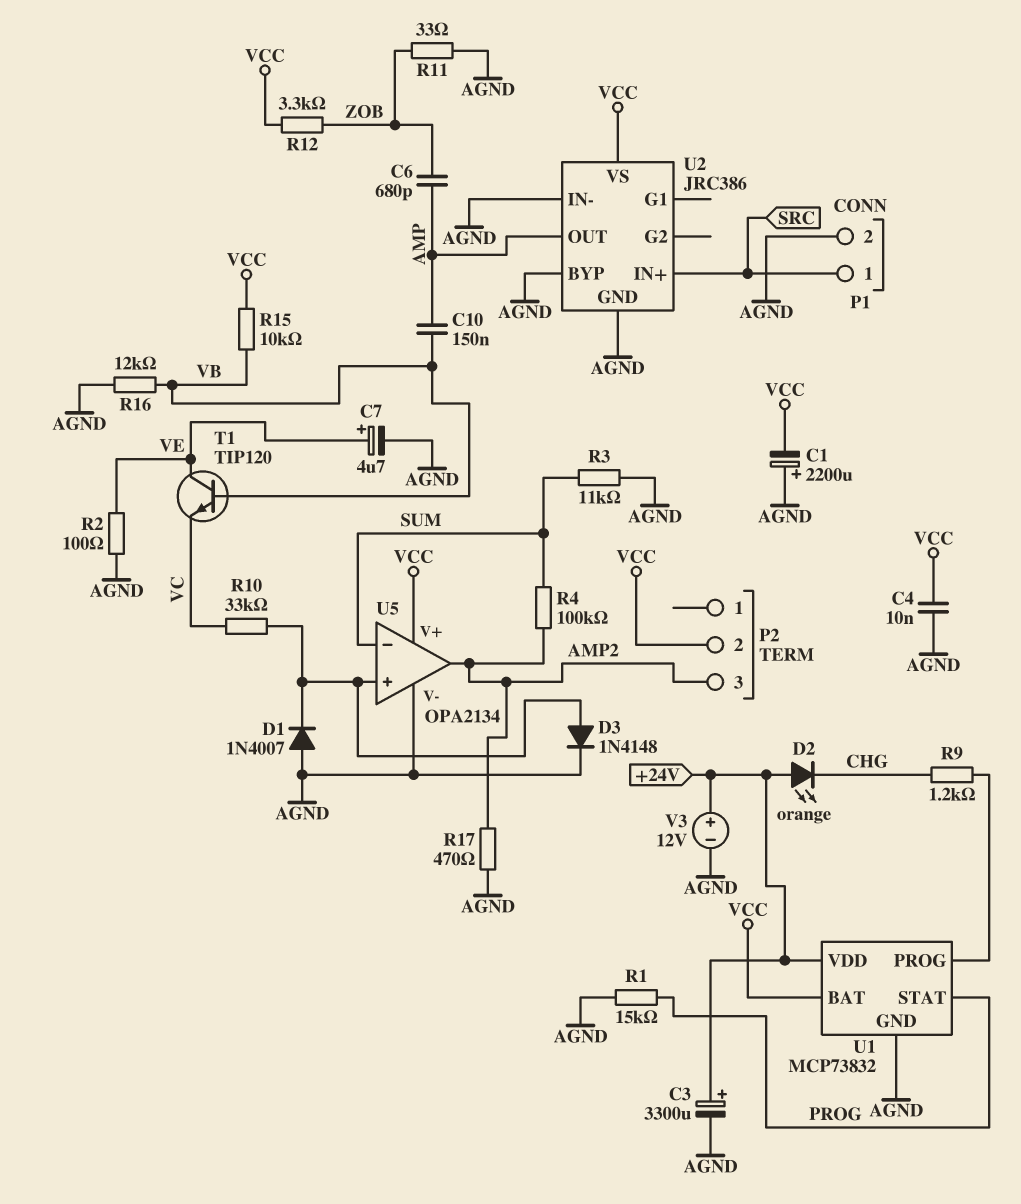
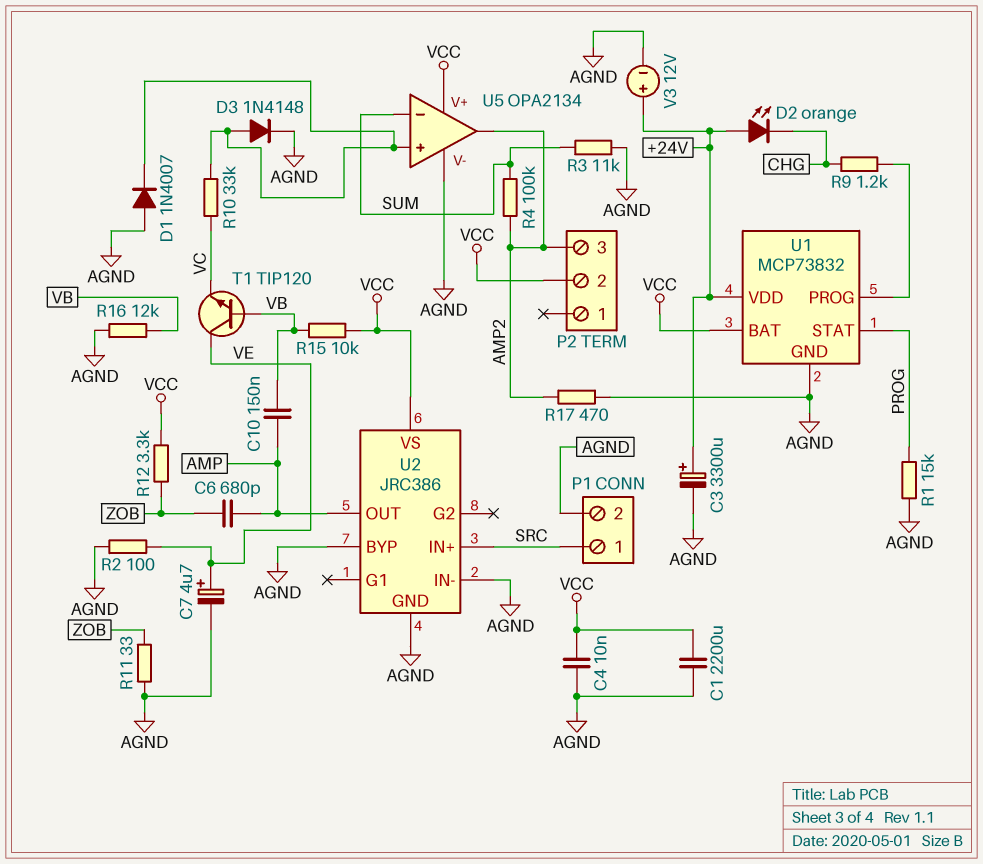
C1: 2200uF (plus AGND, minus VCC) -> 2200uF (AGND, VCC)

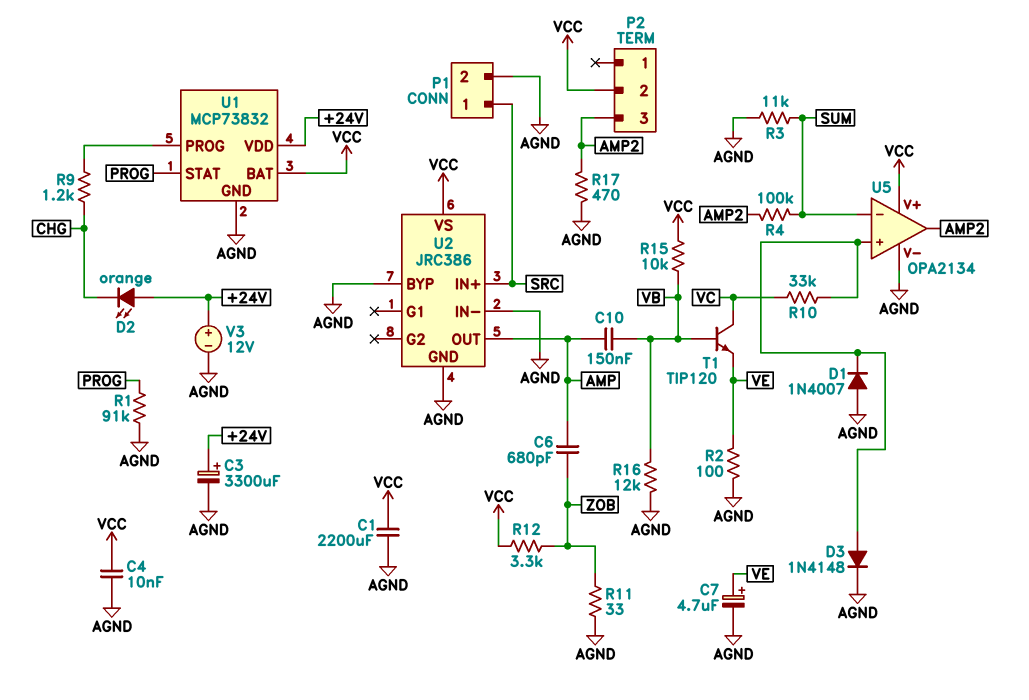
R1: 15k (AGND, PROG) -> 91k (AGND, PROG)
T1: NPN TIP120 (B VB, C VE, E VC) -> NPN TIP120 (B VB, C VC, E VE)

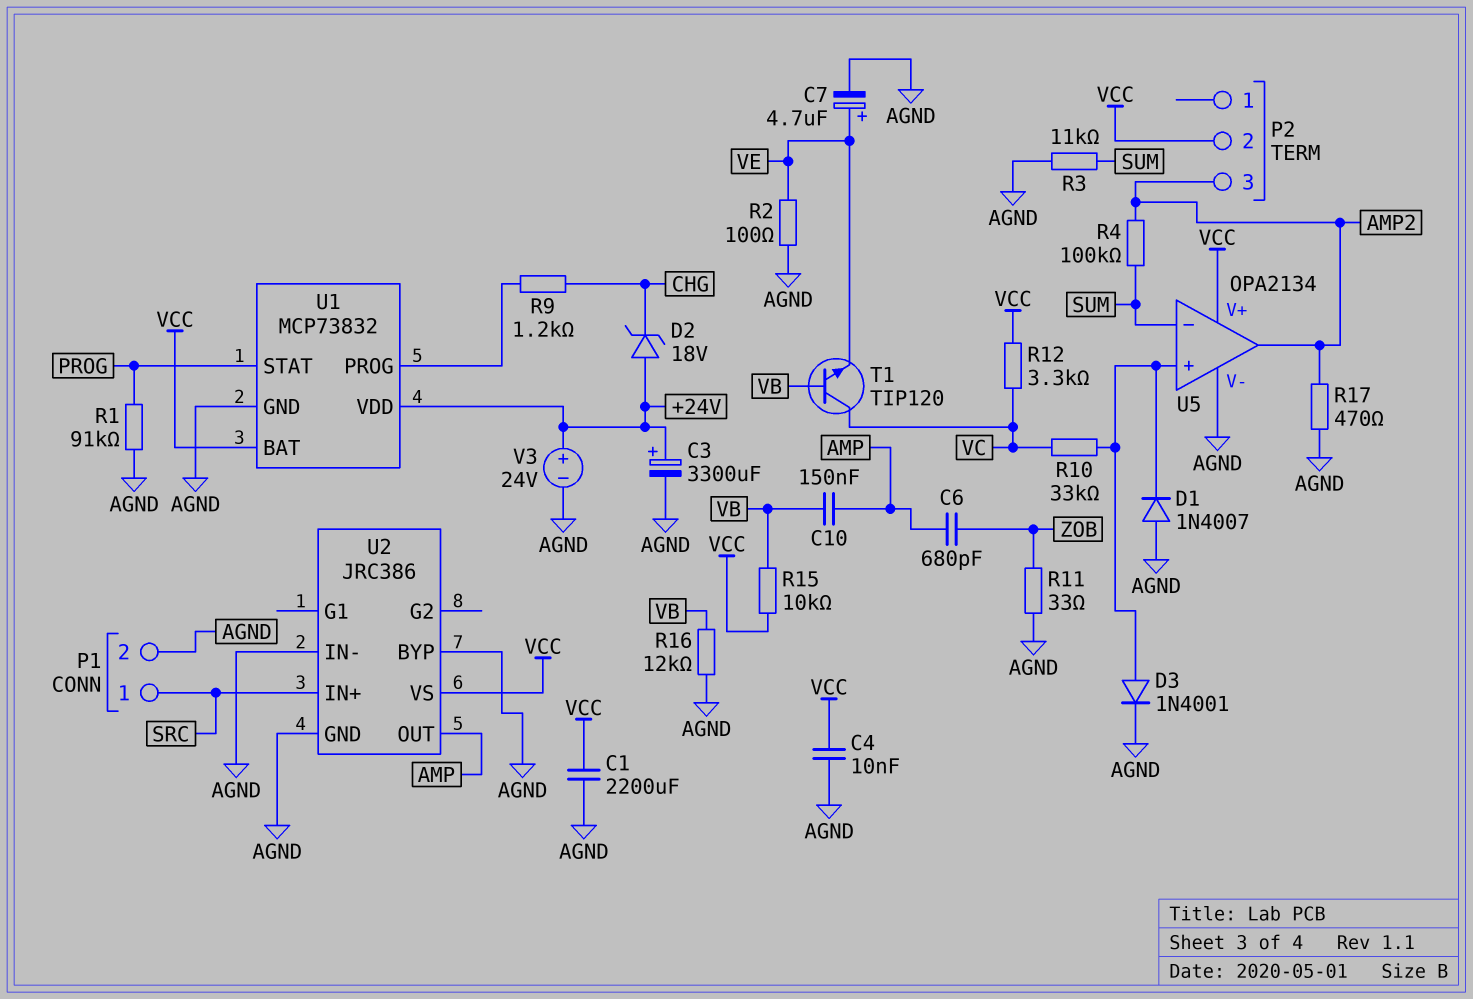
D2: LED orange (A +24V, K CHG) -> zener 18V (A +24V, K CHG)
D3: diode 1N4148 (A U5/in+, K AGND) -> diode 1N4001 (A U5/in+, K AGND)
R12: 3.3k (VCC, ZOB) -> 3.3k (VC, VCC)
V3: 12V (plus +24V, minus AGND) -> 24V (plus +24V, minus AGND)

